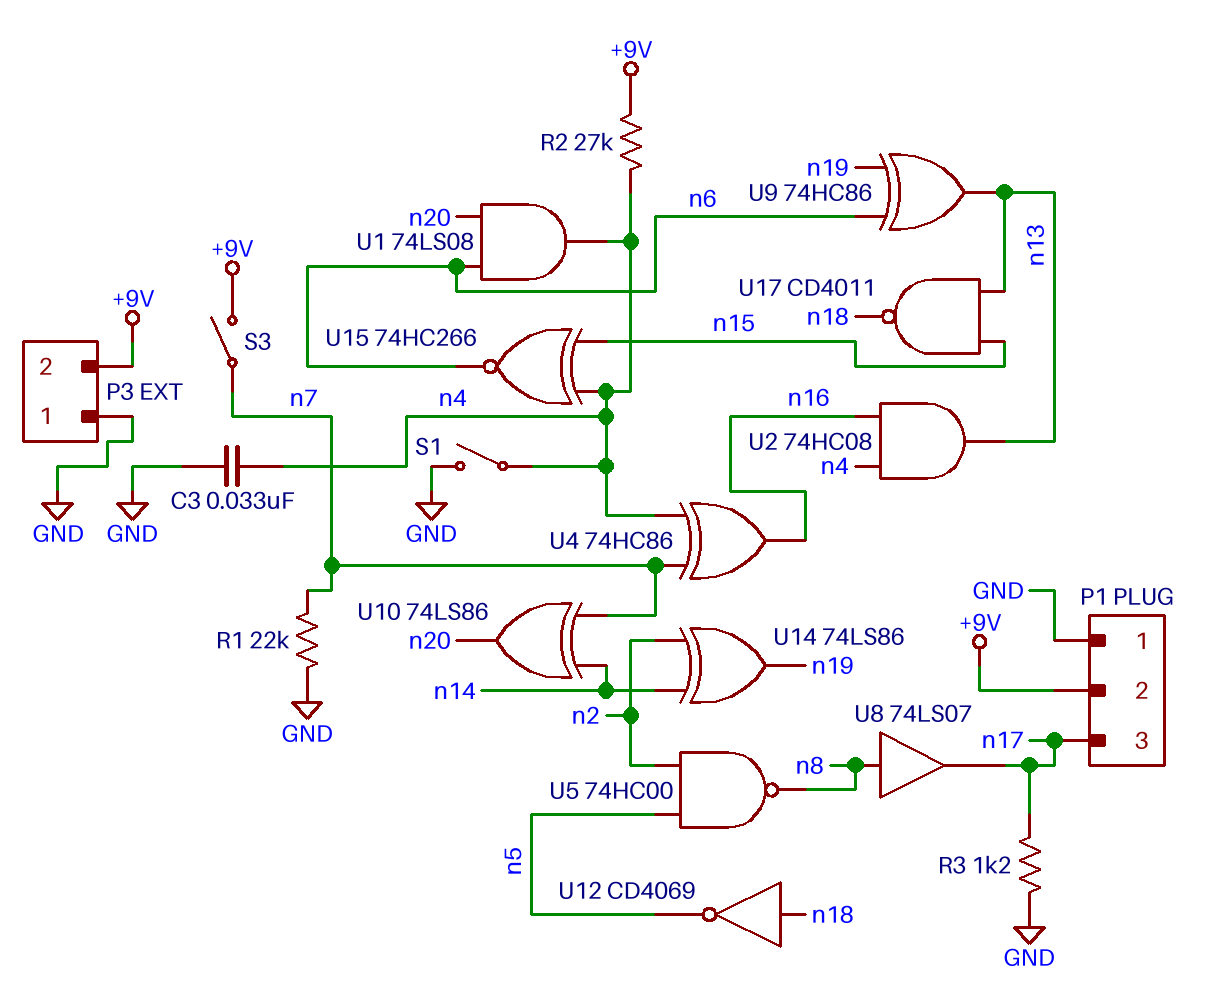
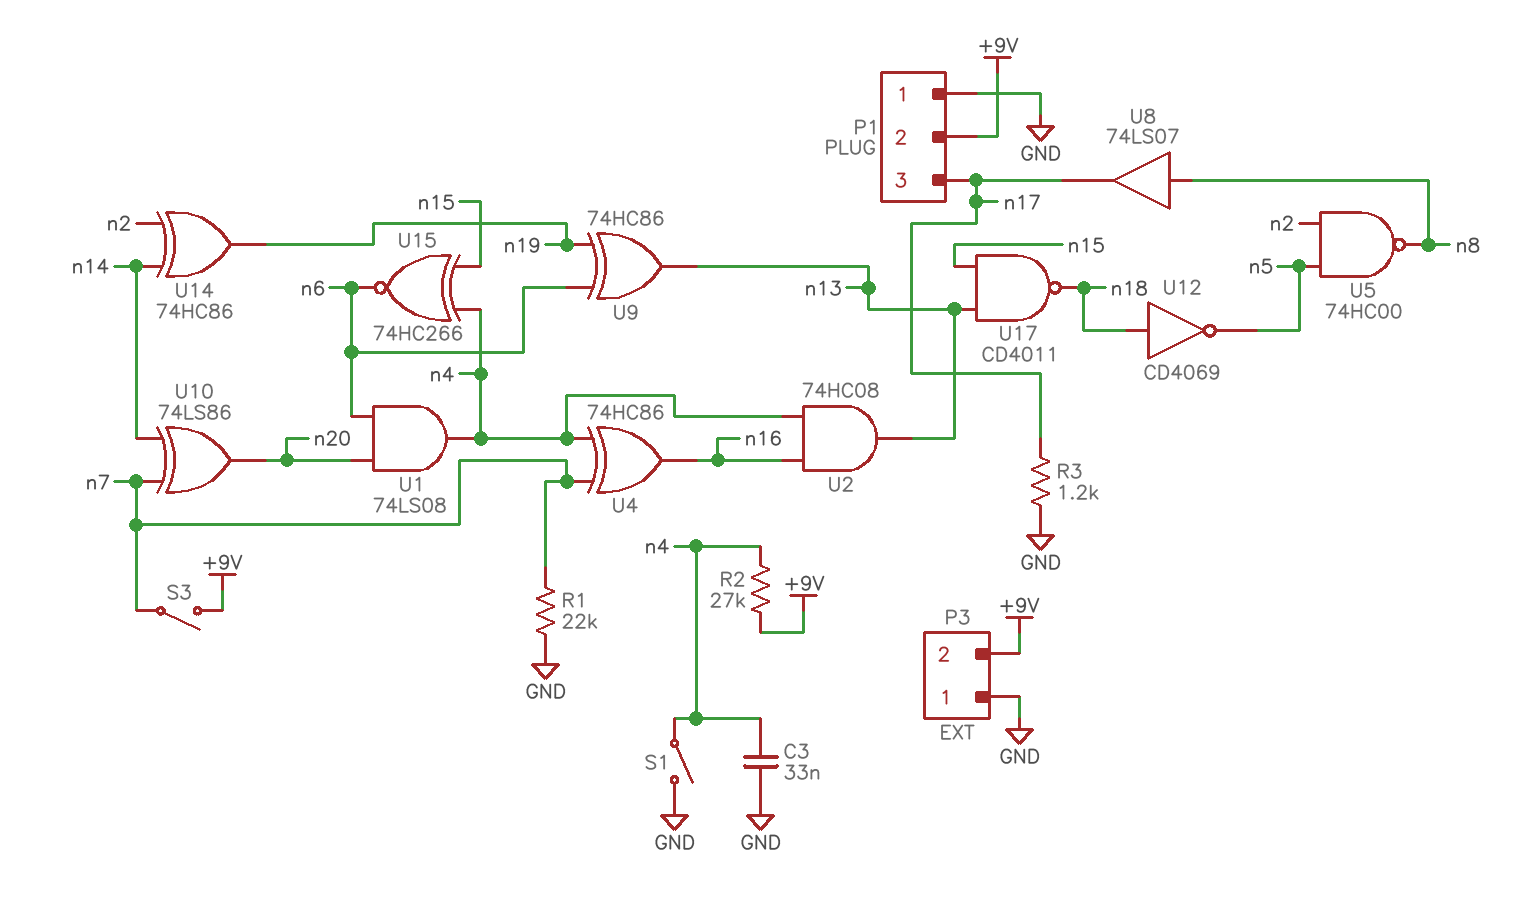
U14: XOR 74LS86 (in n2, in n14, out n19) -> XOR 74HC86 (in n2, in n14, out n19)

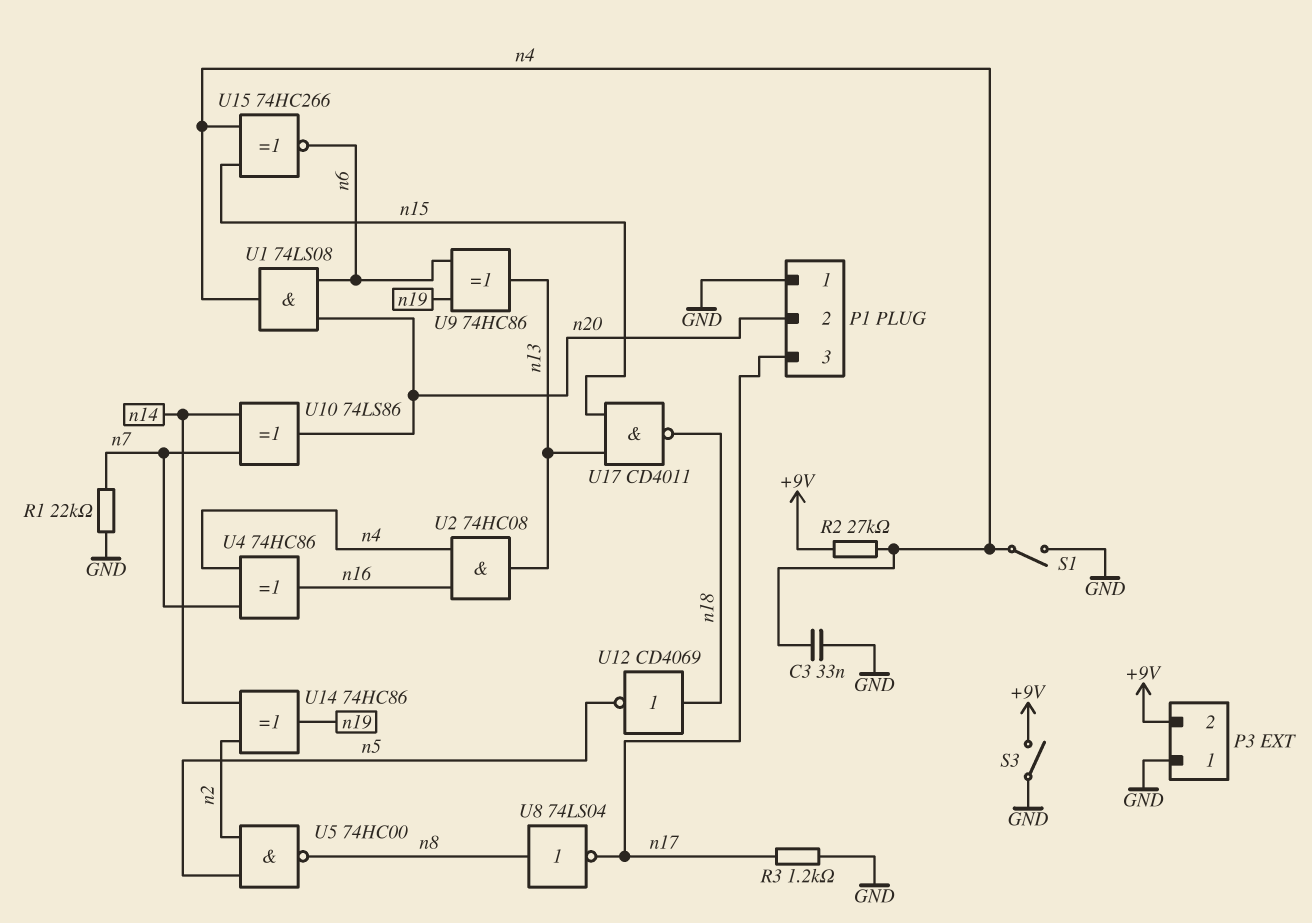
P1 pin 2: +9V -> n20
S3: switch (+9V, n7) -> switch (+9V, GND)
U8: buffer 74LS07 (in n8, out n17) -> NOT 74LS04 (in n8, out n17)

